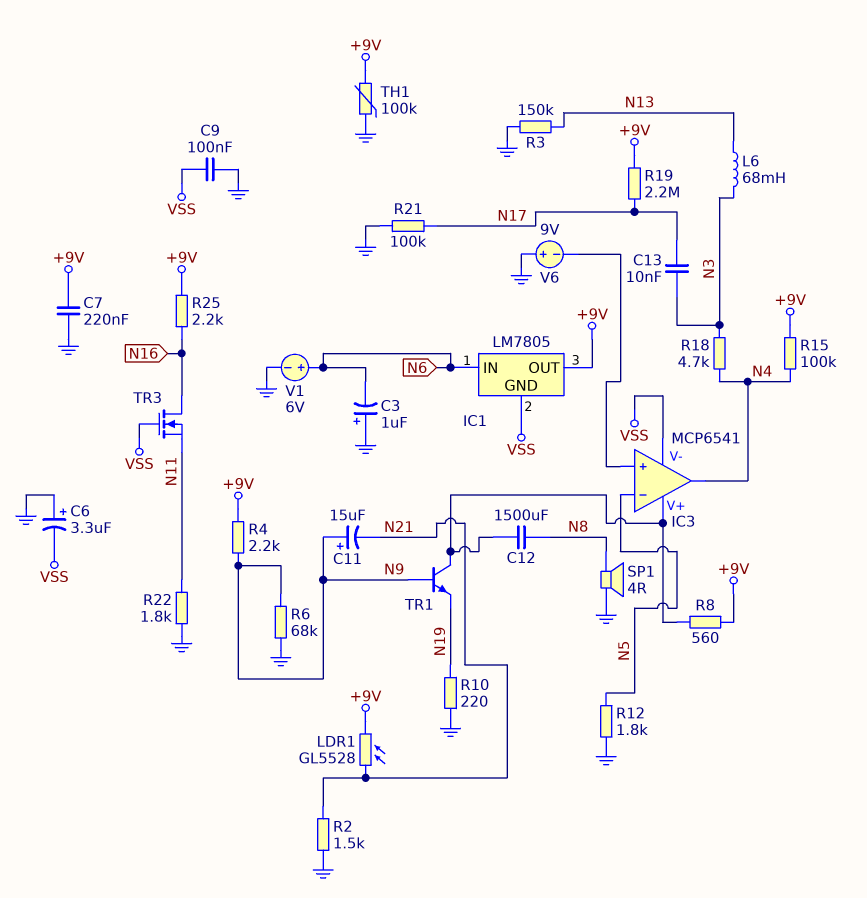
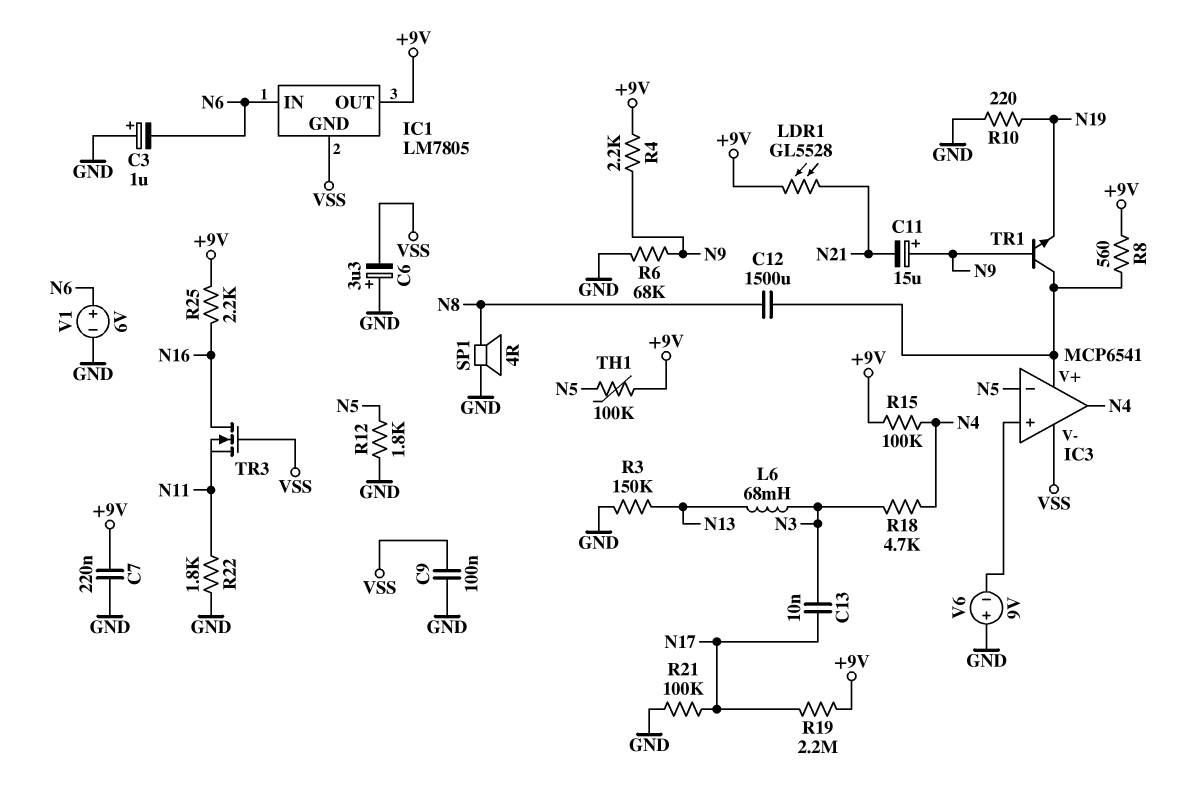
R2: 1.5k (GND, N21) -> none
TH1: 100k (+9V, GND) -> 100k (+9V, N5)

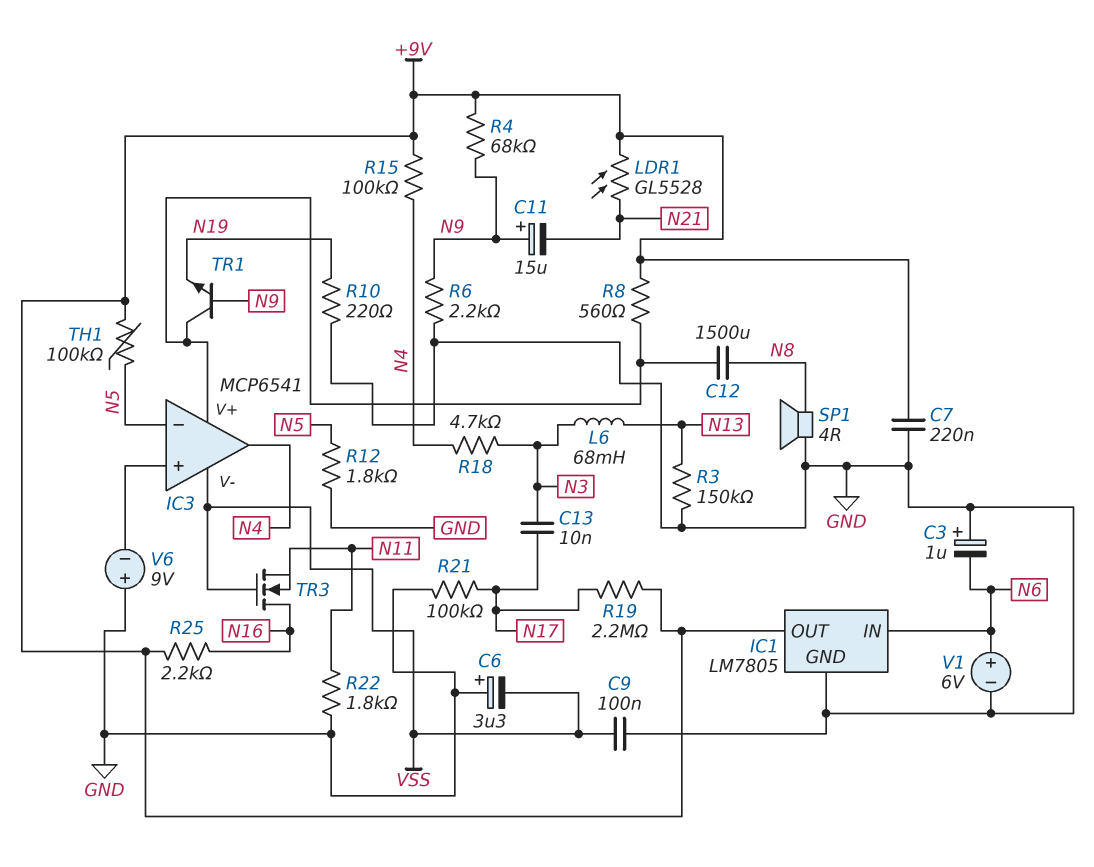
IC1 pin GND: VSS -> GND
R4: 2.2k (+9V, N9) -> 68k (+9V, N9)
R6: 68k (GND, N9) -> 2.2k (GND, N9)

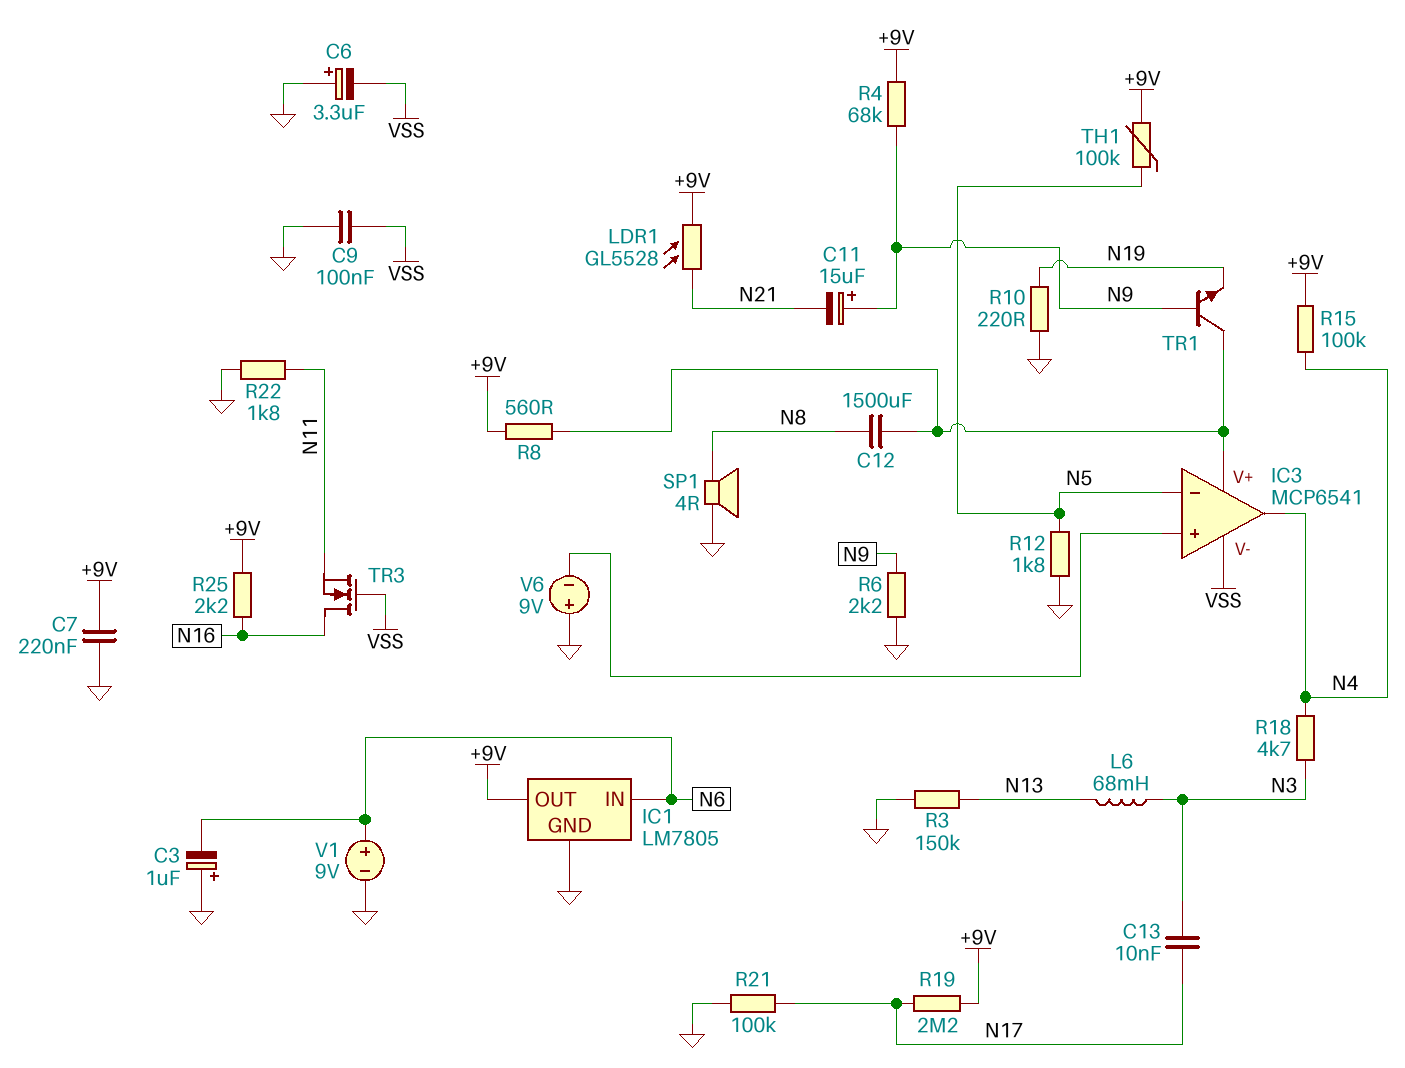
V1: 6V (plus N6, minus GND) -> 9V (plus N6, minus GND)

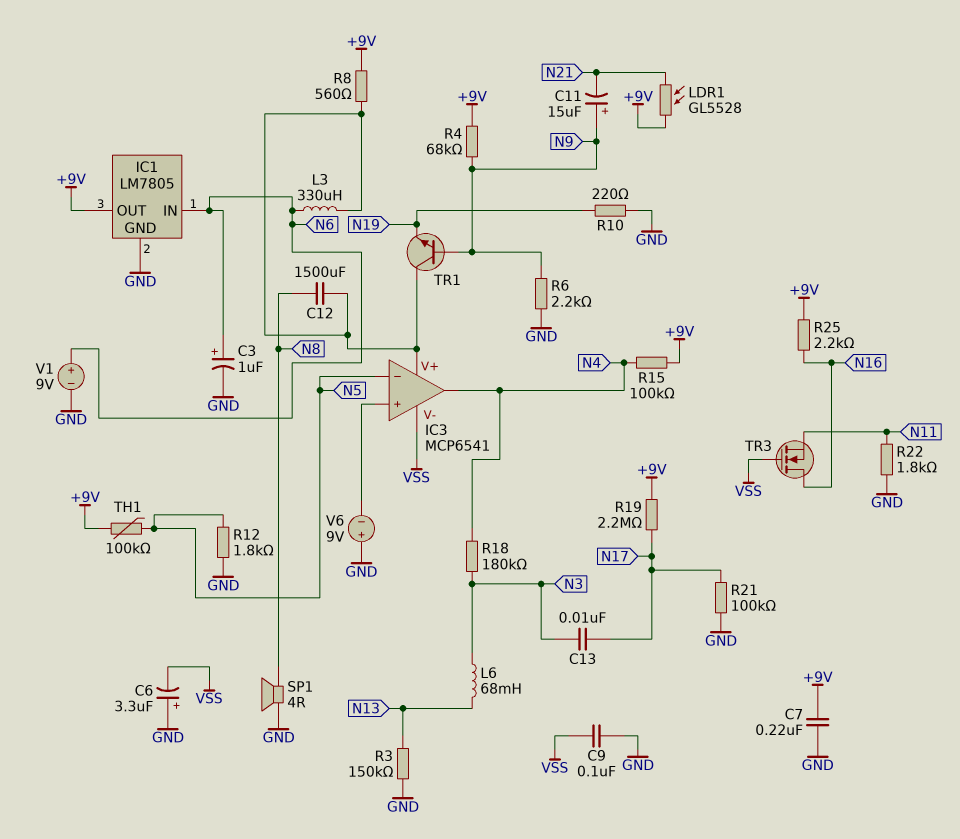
C3: 1uF (plus GND, minus N6) -> 1uF (plus N6, minus GND)
L3: none -> 330uH (IC3/V+, N6)
R18: 4.7k (N3, N4) -> 180k (N3, N4)

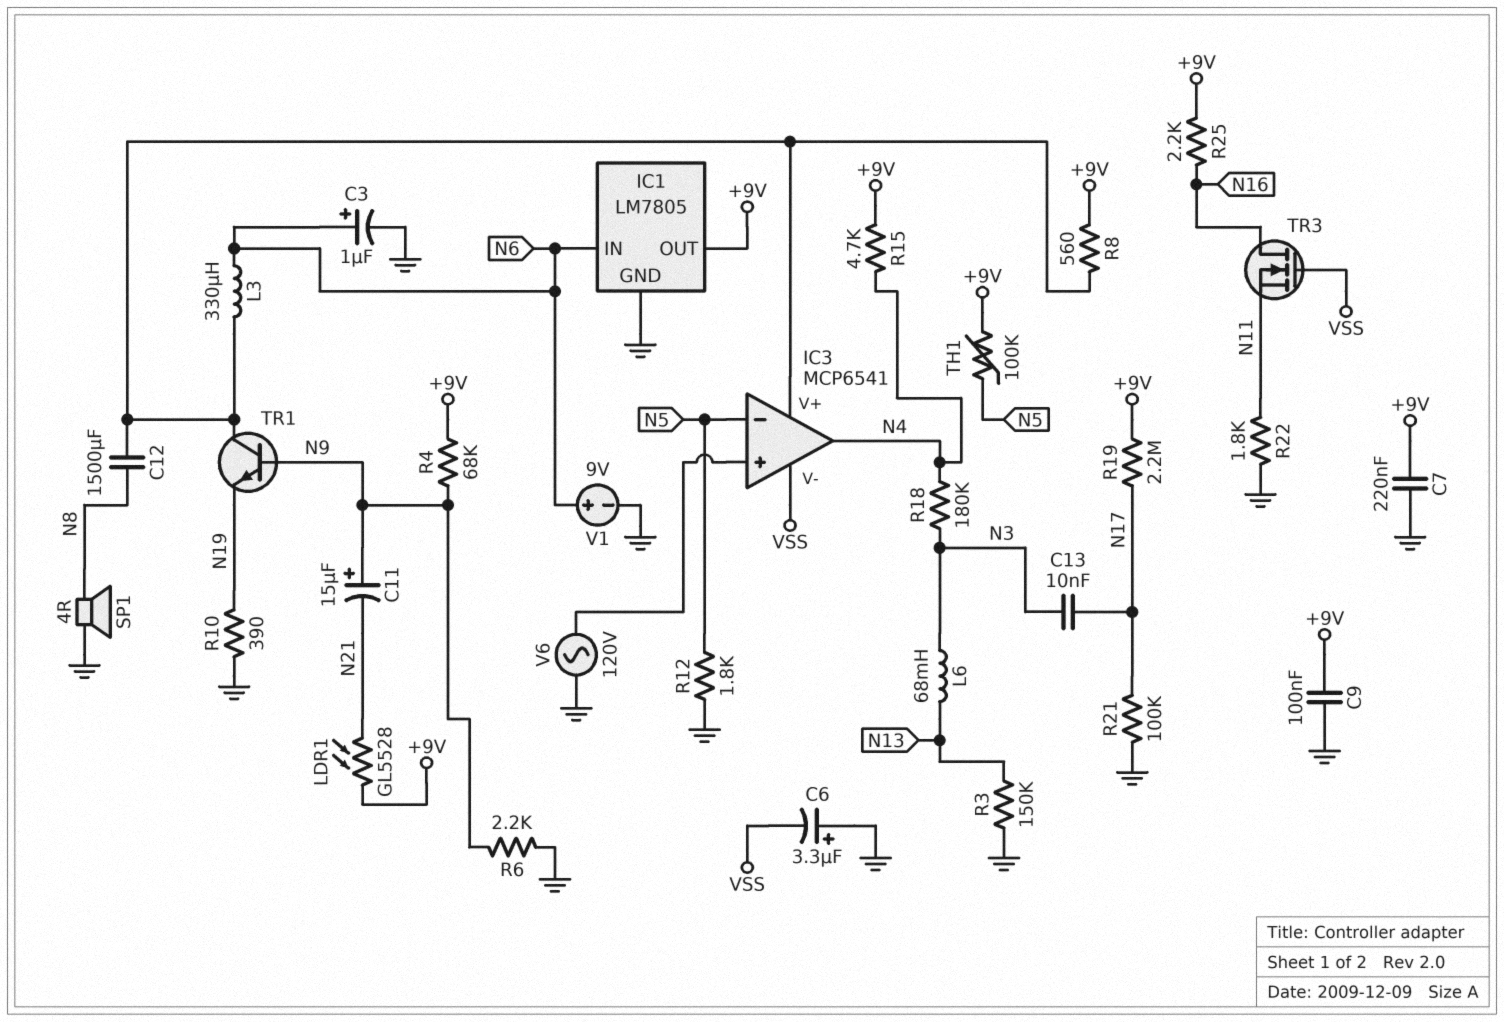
C9: 100nF (GND, VSS) -> 100nF (+9V, GND)
R10: 220 (GND, N19) -> 390 (GND, N19)
R15: 100k (+9V, N4) -> 4.7k (+9V, N4)
V6: 9V (plus GND, minus IC3/in+) -> AC 120V (GND, IC3/in+)

